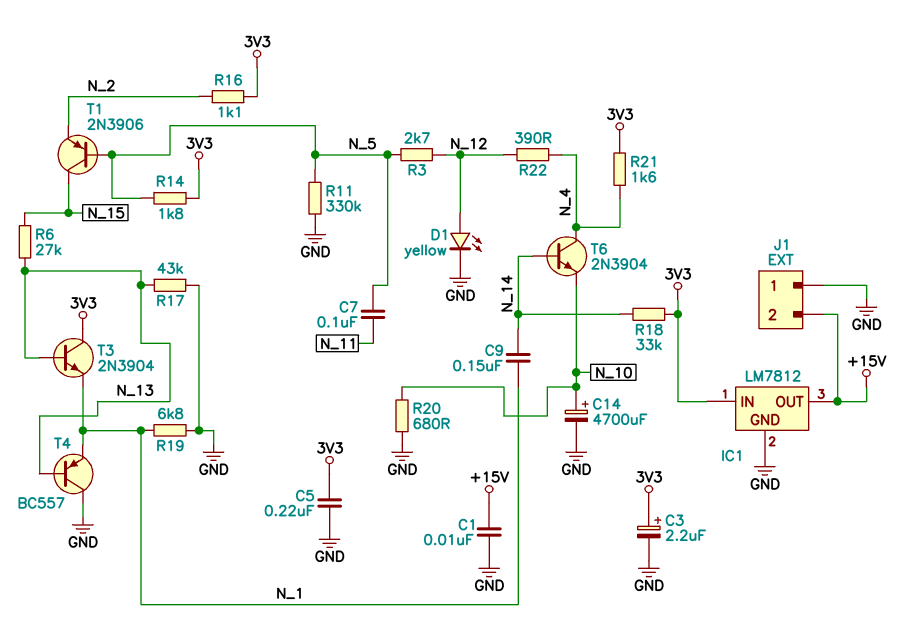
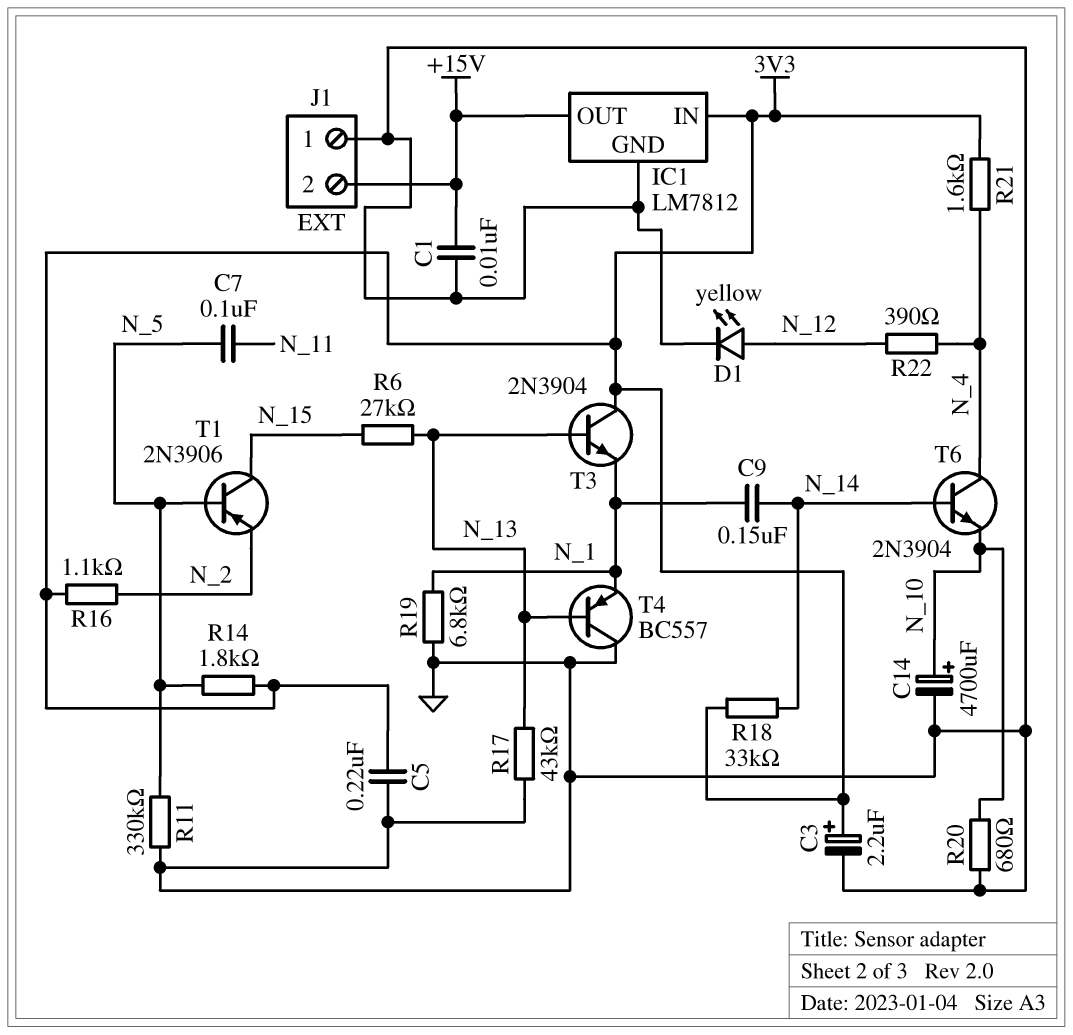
R3: 2.7k (N_5, N_12) -> none

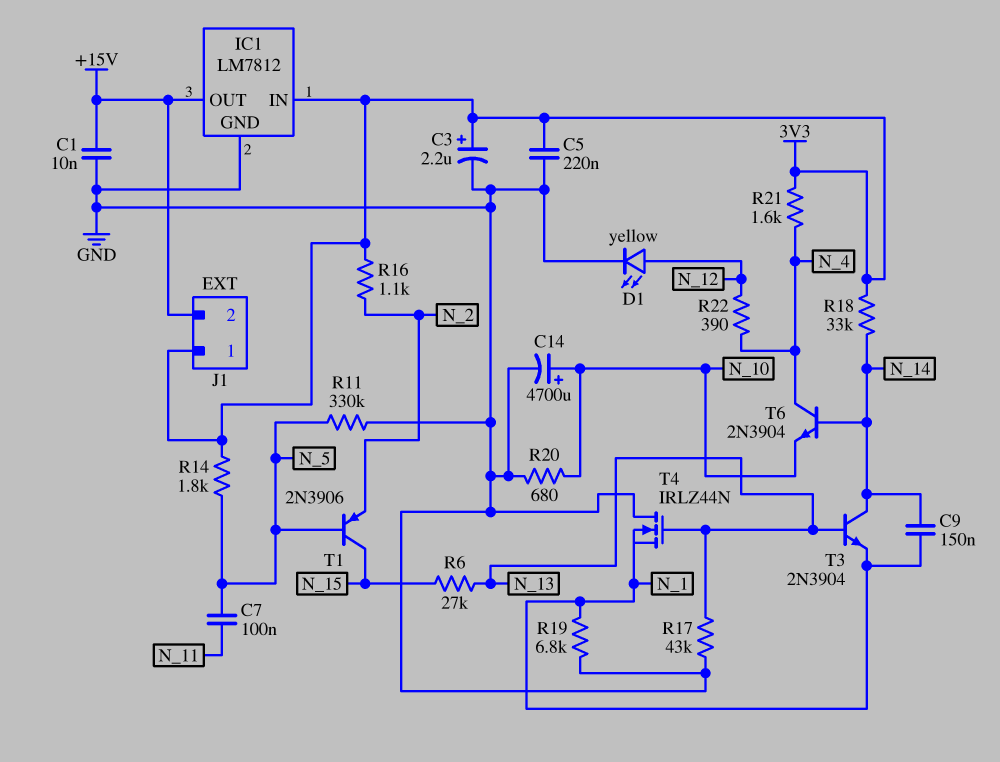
J1 pin 1: GND -> 3V3
T3: NPN 2N3904 (B N_13, C 3V3, E N_1) -> NPN 2N3904 (B N_13, C N_14, E N_1)
T4: PNP BC557 (B N_13, C GND, E N_1) -> NMOS IRLZ44N (G N_13, D GND, S N_1)

